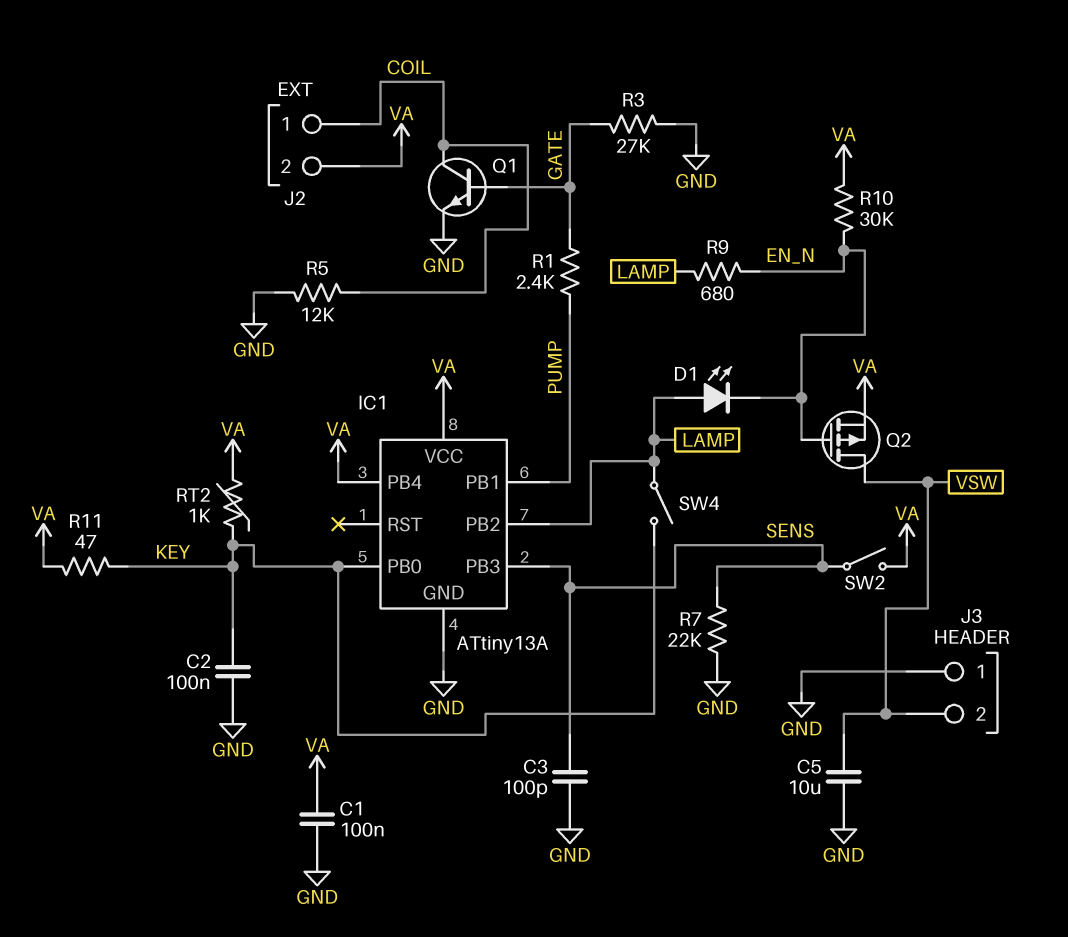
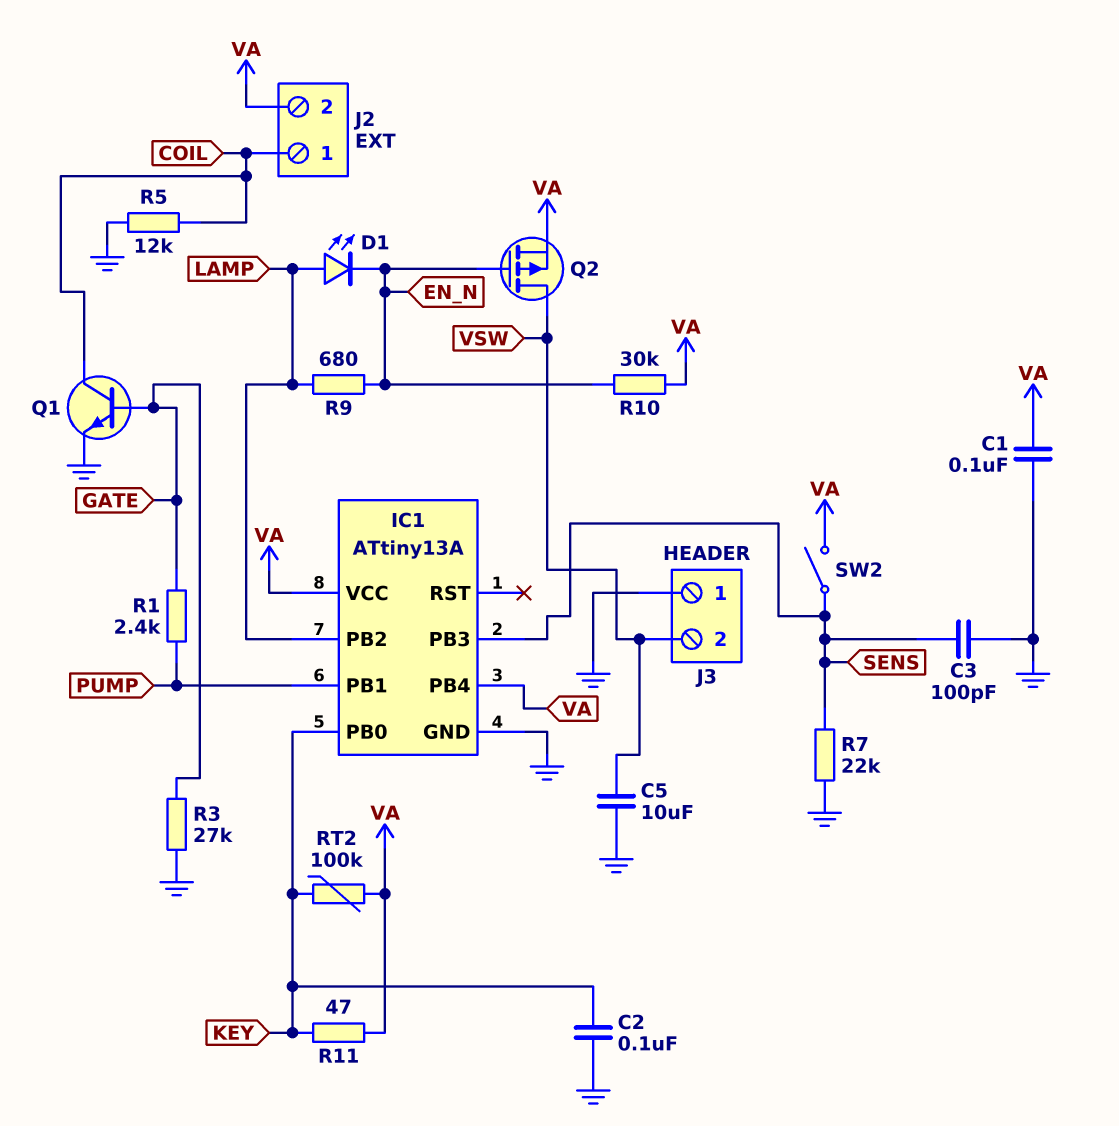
RT2: 1k (KEY, VA) -> 100k (KEY, VA)
SW4: switch (KEY, LAMP) -> none

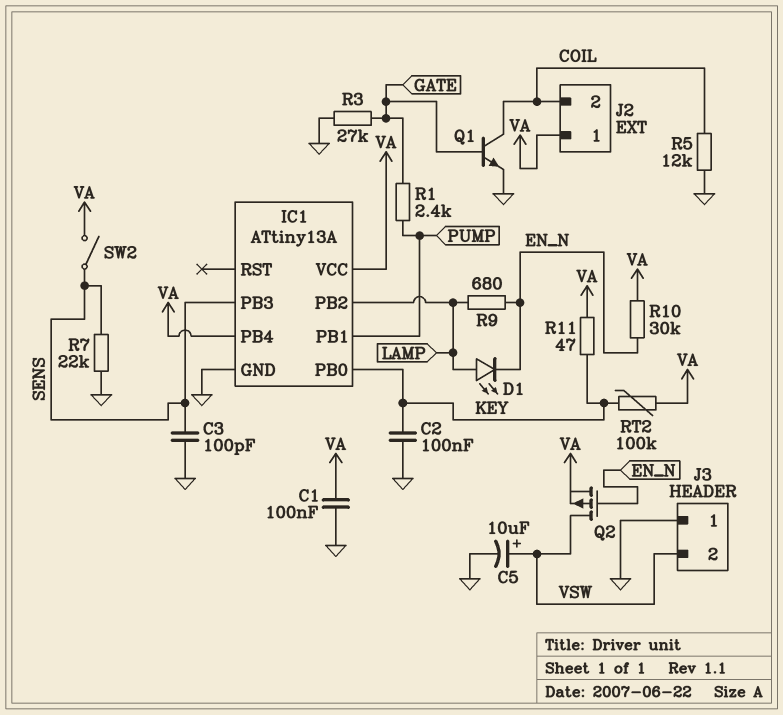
C5: 10uF (GND, VSW) -> 10uF (plus VSW, minus GND)
J2 pin 1: COIL -> VA
J2 pin 2: VA -> COIL

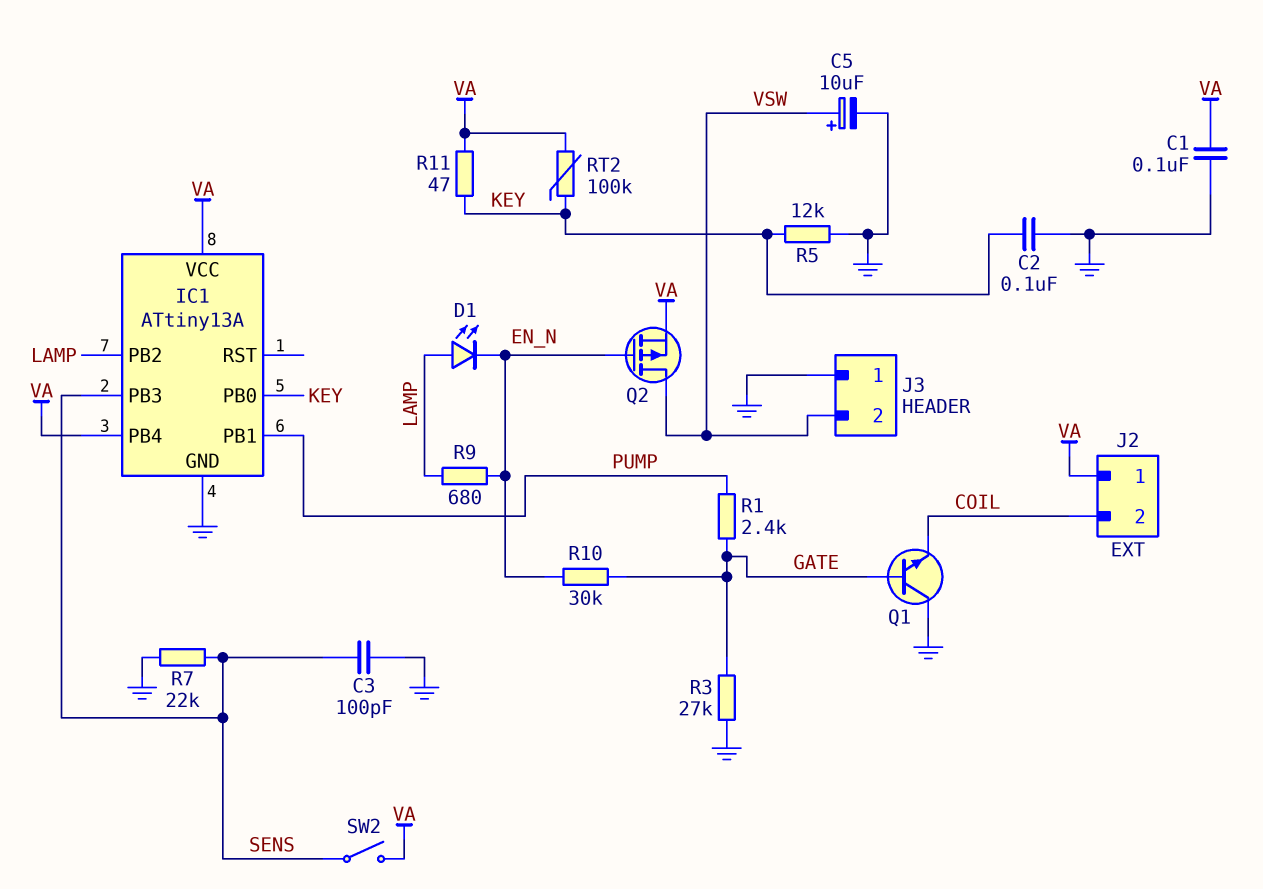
Q1: NPN (B GATE, C COIL, E GND) -> NPN (B GATE, C GND, E COIL)
R5: 12k (COIL, GND) -> 12k (GND, KEY)
R10: 30k (EN_N, VA) -> 30k (EN_N, GATE)

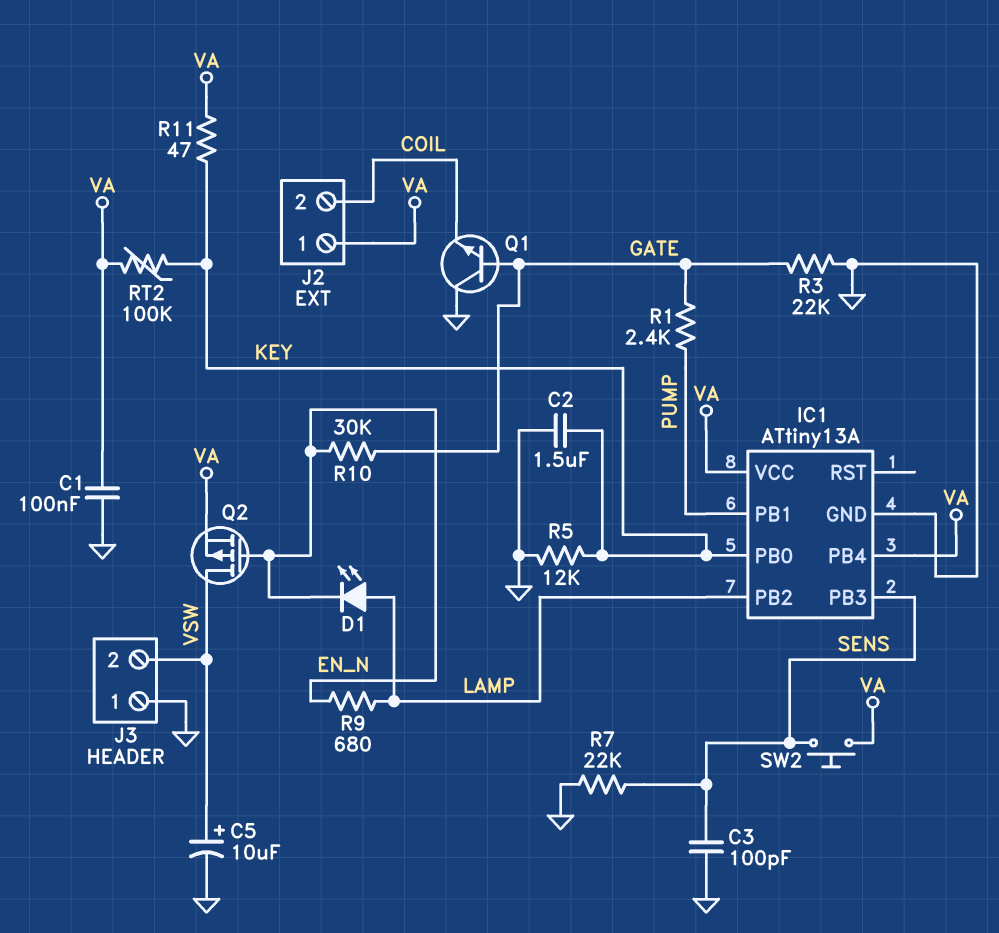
C2: 100nF (GND, KEY) -> 1.5uF (GND, KEY)
R3: 27k (GATE, GND) -> 22k (GATE, GND)
SW2: switch (SENS, VA) -> button (SENS, VA)

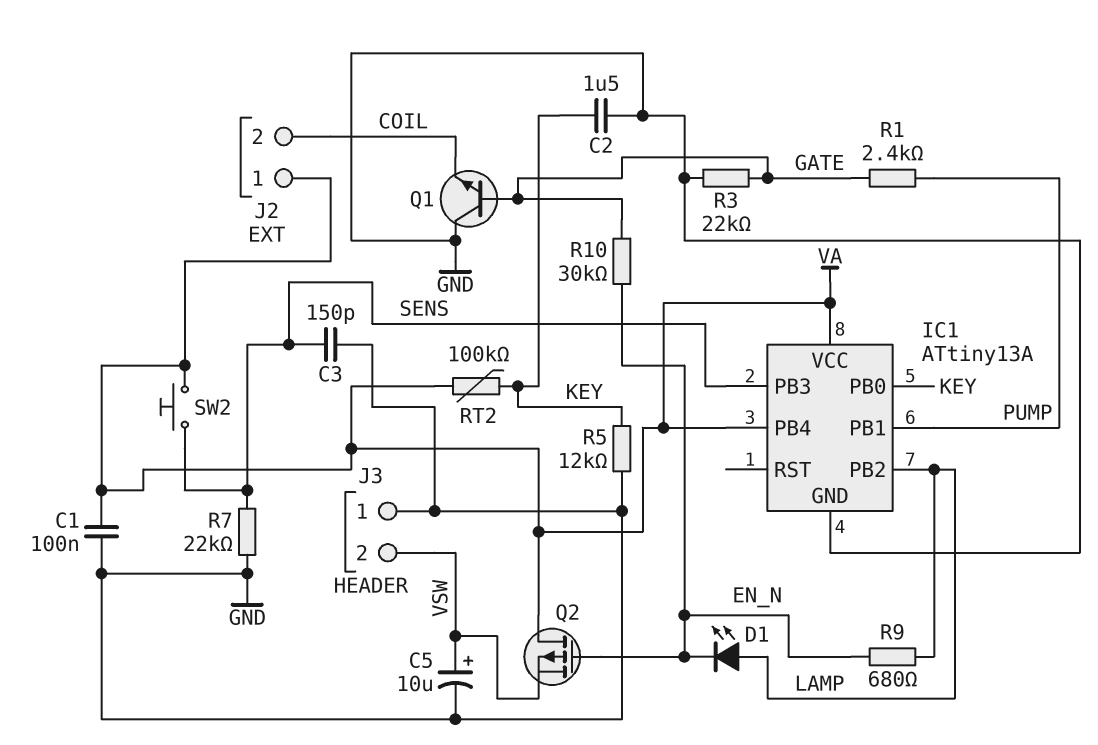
C3: 100pF (GND, SENS) -> 150pF (GND, SENS)
Q2: PMOS (G EN_N, D VSW, S VA) -> PMOS (G EN_N, D VA, S VSW)
R11: 47 (KEY, VA) -> none

